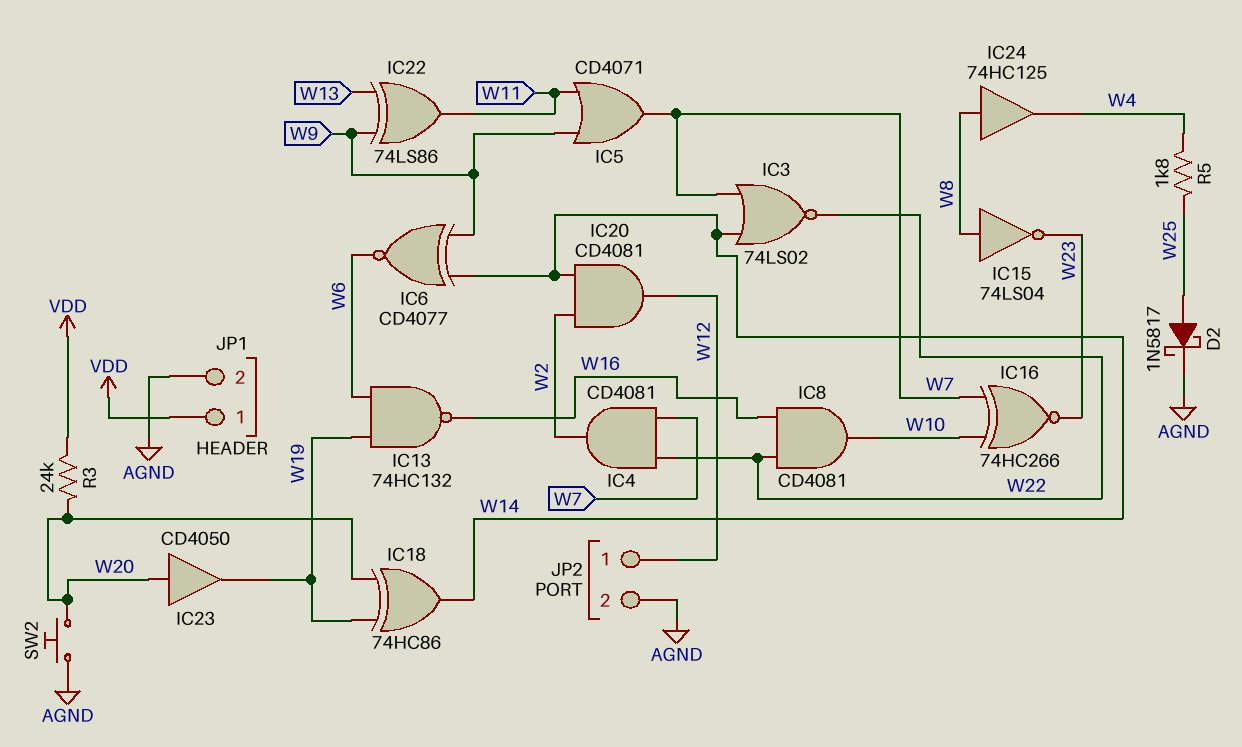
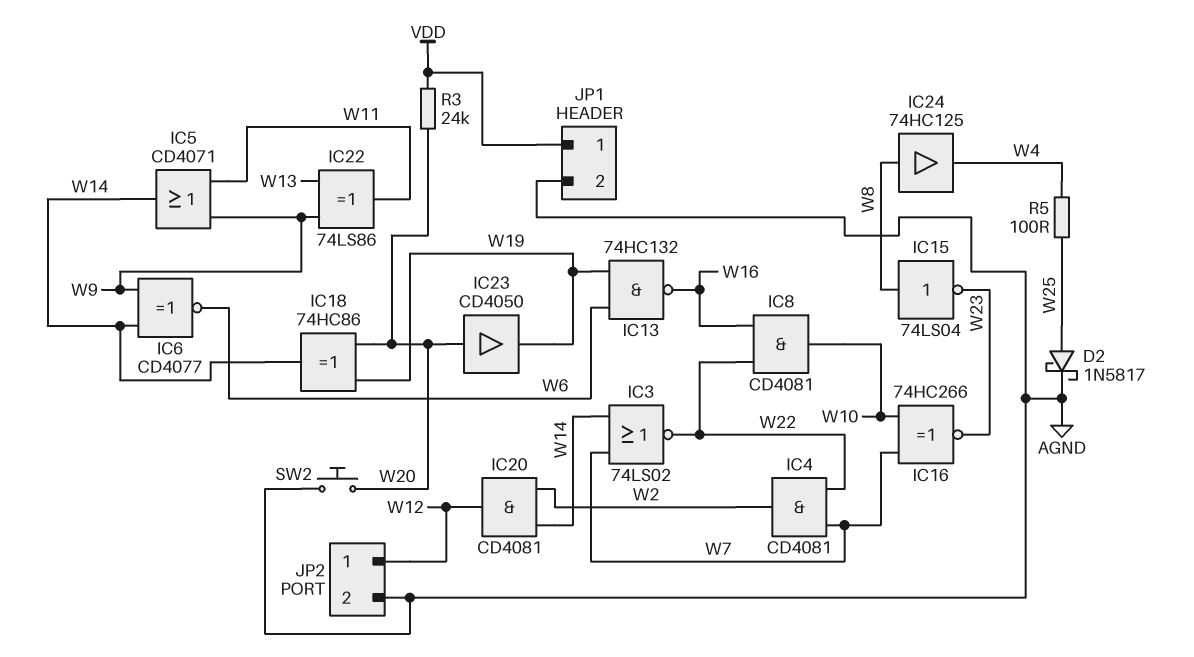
IC5: OR CD4071 (in W9, in W11, out W7) -> OR CD4071 (in W9, in W11, out W14)
R5: 1.8k (W4, W25) -> 100 (W4, W25)

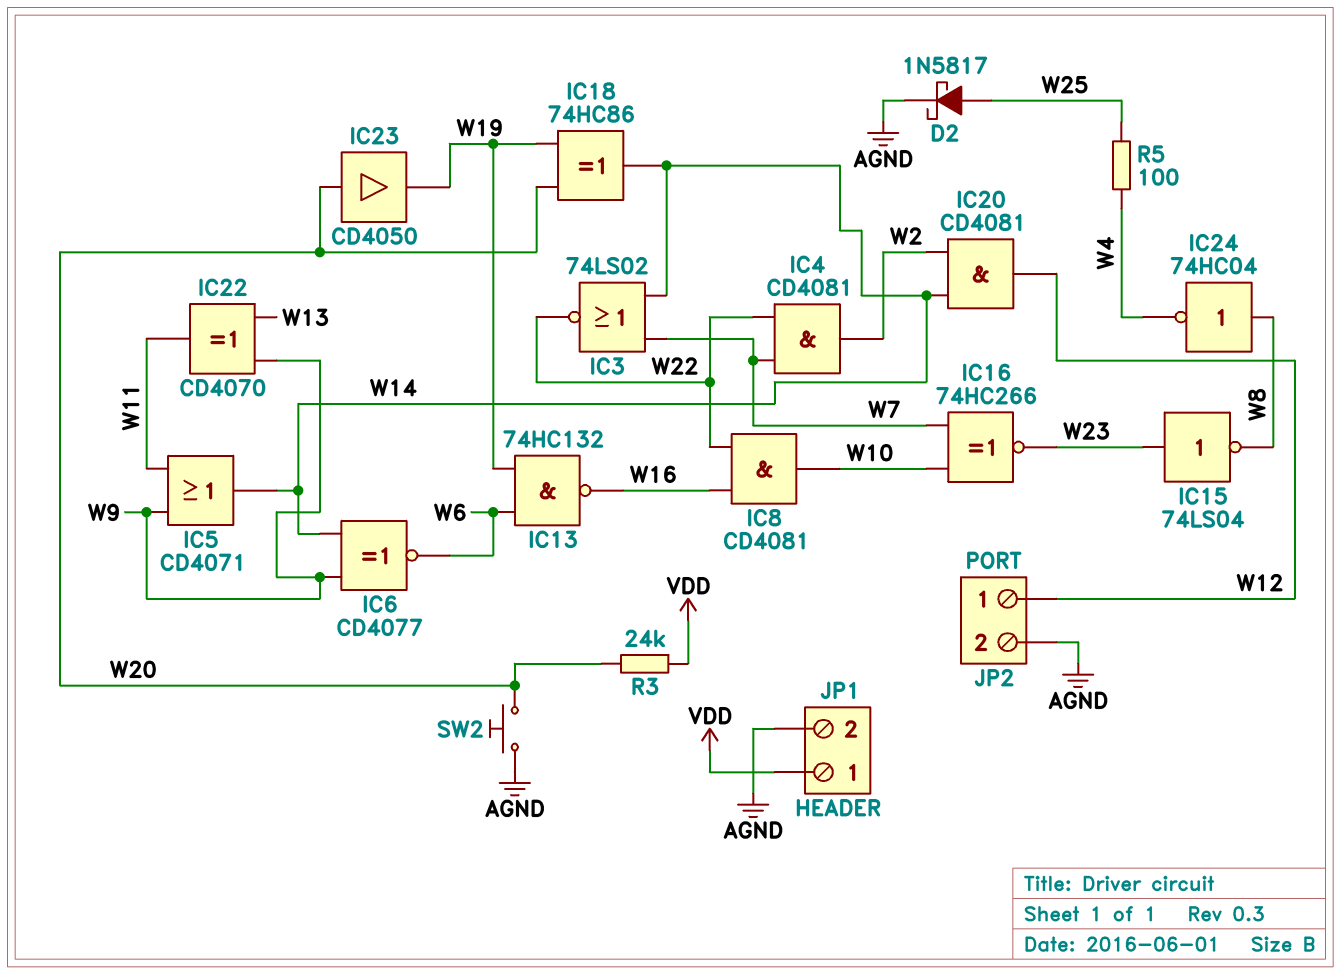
IC15: NOT 74LS04 (in W8, out W23) -> NOT 74LS04 (in W23, out W8)
IC22: XOR 74LS86 (in W9, in W13, out W11) -> XOR CD4070 (in W9, in W13, out W11)
IC24: buffer 74HC125 (in W8, out W4) -> NOT 74HC04 (in W8, out W4)

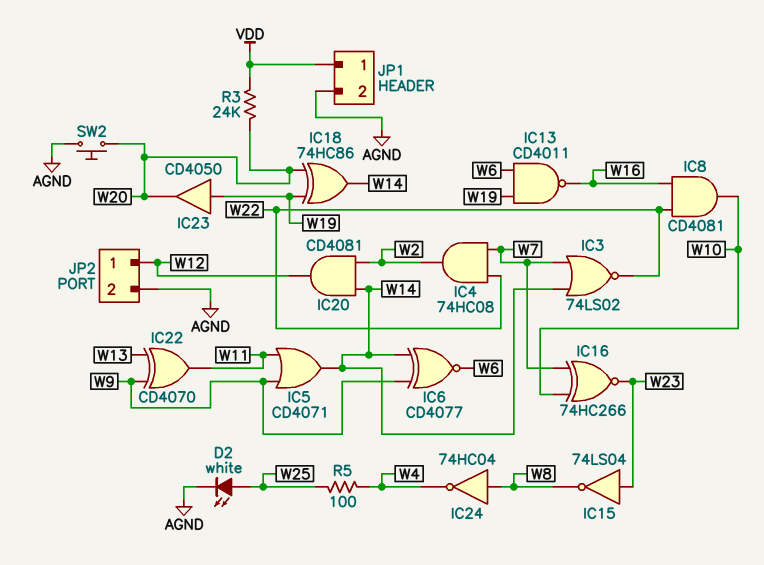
D2: schottky 1N5817 (A W25, K AGND) -> LED white (A W25, K AGND)
IC4: AND CD4081 (in W7, in W22, out W2) -> AND 74HC08 (in W7, in W22, out W2)
IC13: NAND 74HC132 (in W6, in W19, out W16) -> NAND CD4011 (in W6, in W19, out W16)
IC23: buffer CD4050 (in W20, out W19) -> buffer CD4050 (in W19, out W20)

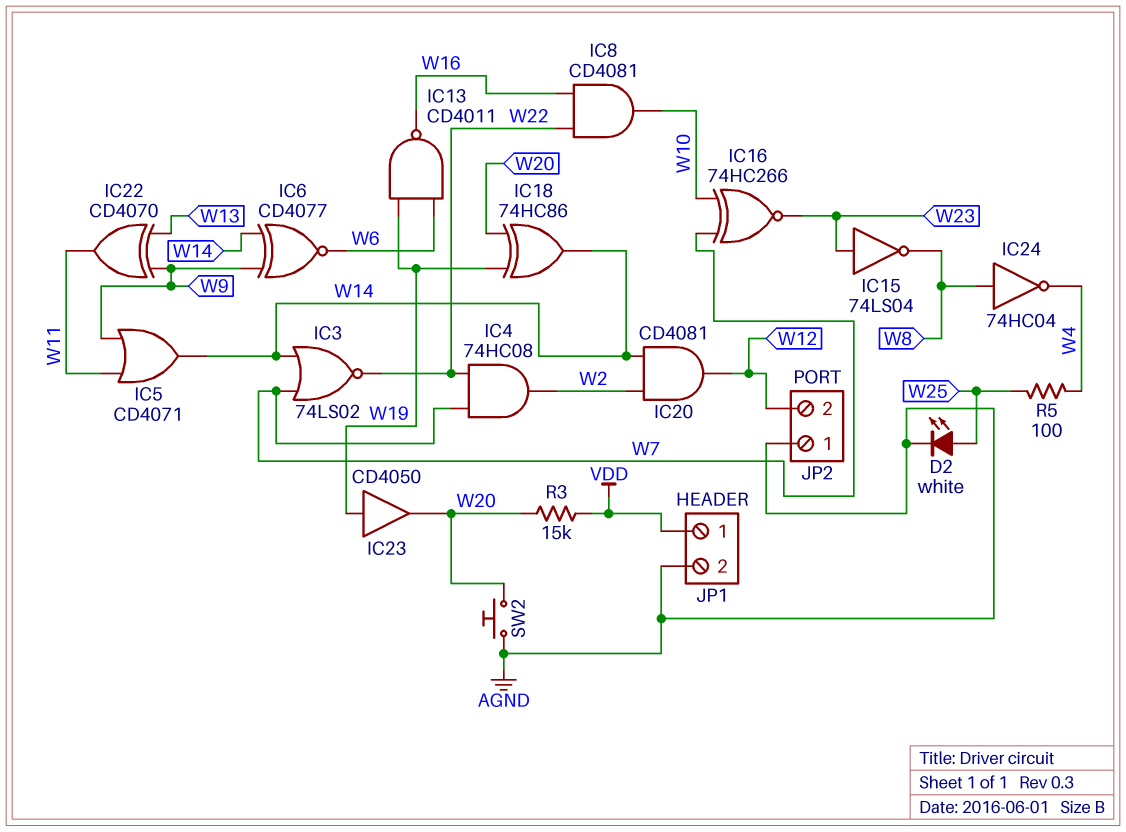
JP2 pin 1: W12 -> AGND
JP2 pin 2: AGND -> W12
R3: 24k (VDD, W20) -> 15k (VDD, W20)

